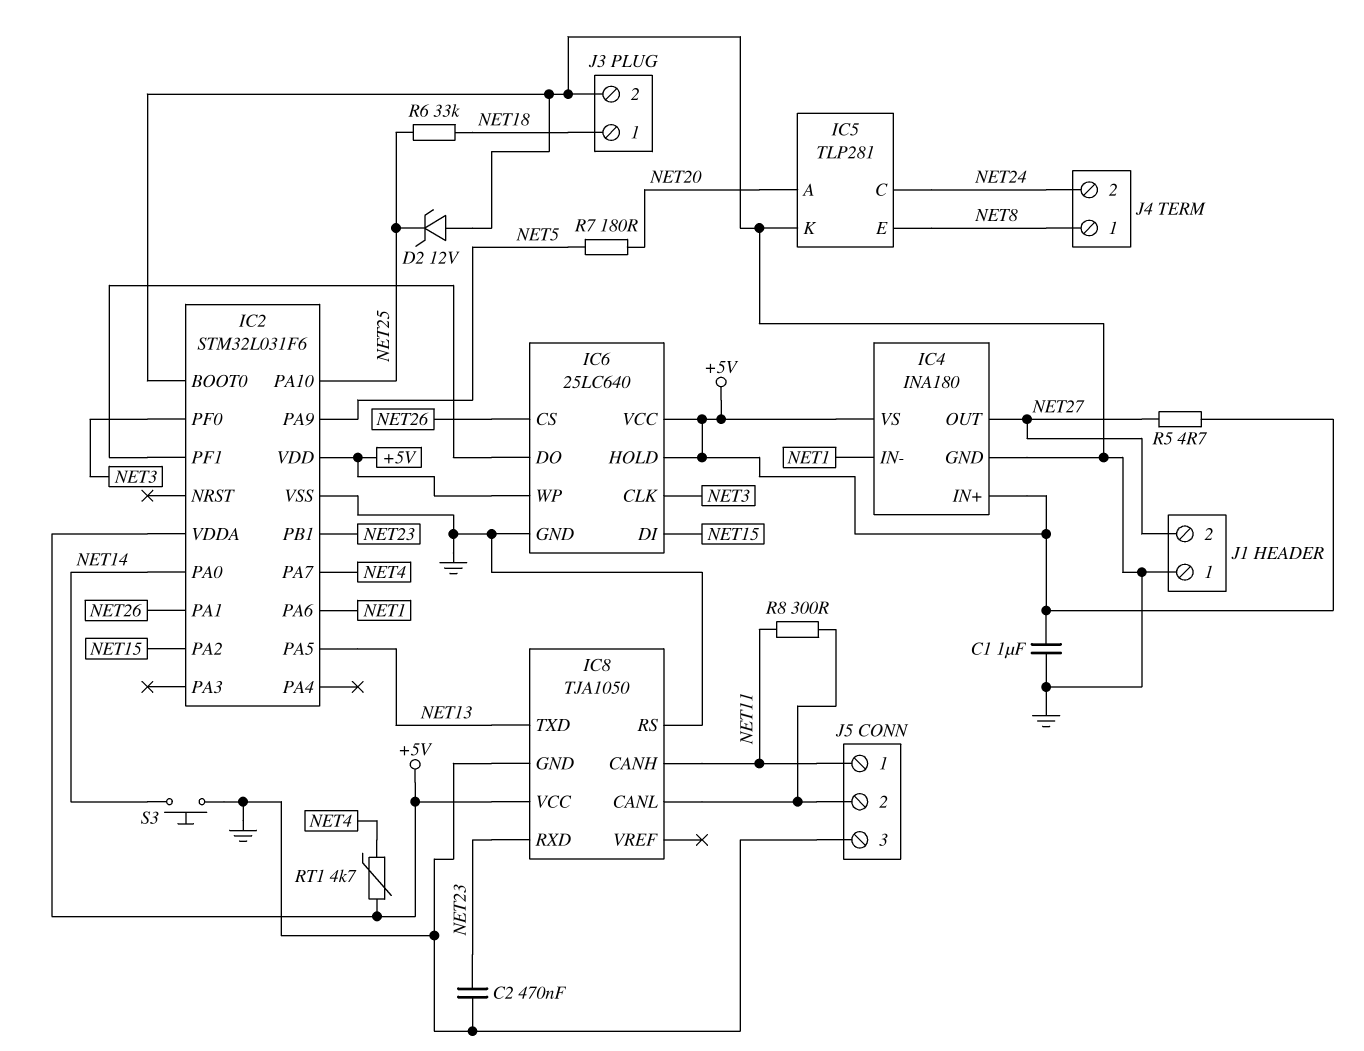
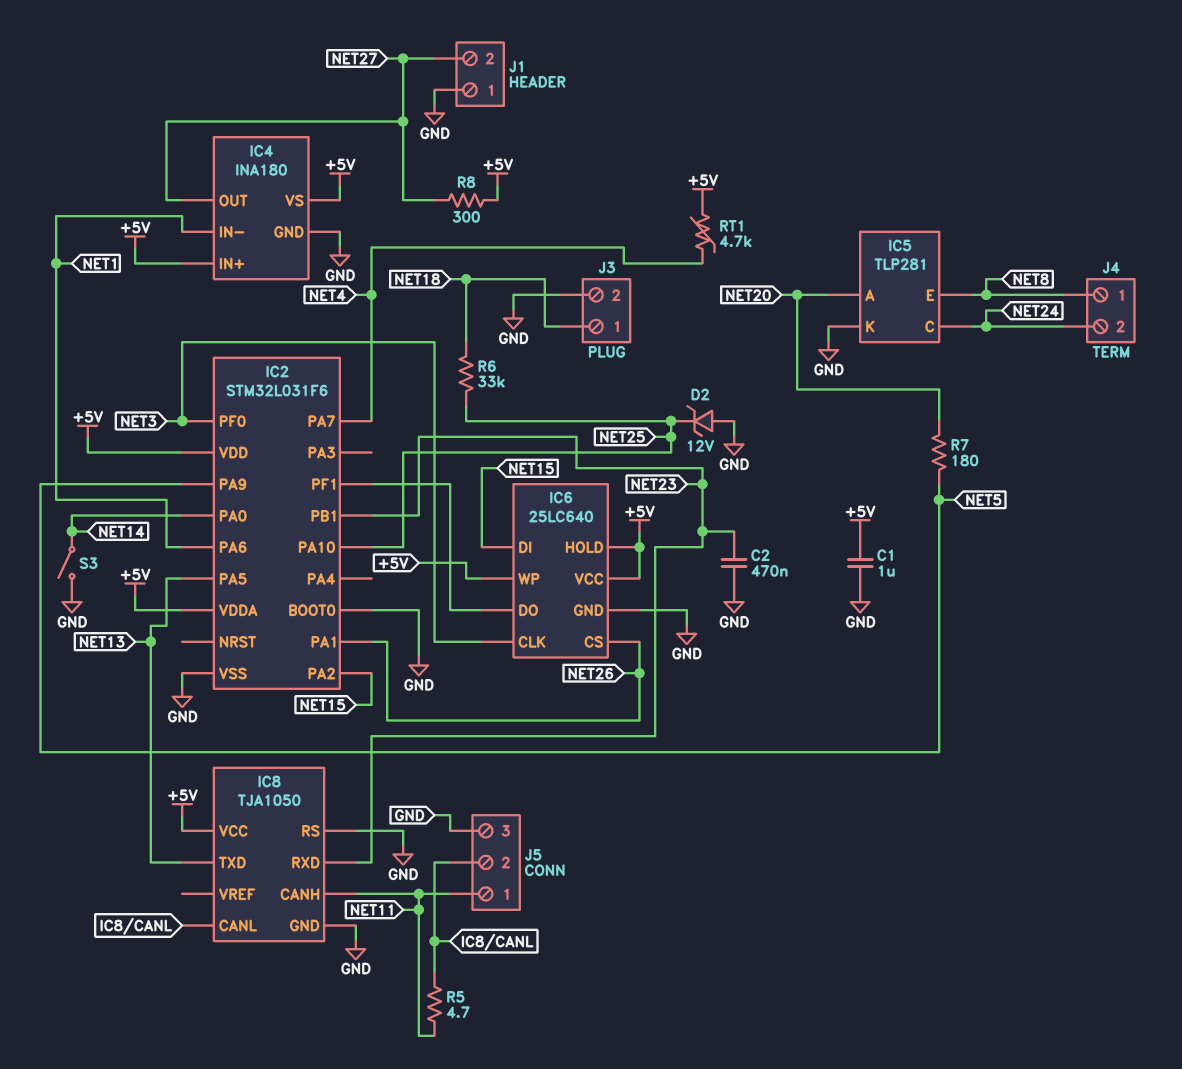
R5: 4.7 (+5V, NET27) -> 4.7 (IC8/CANL, NET11)
R8: 300 (IC8/CANL, NET11) -> 300 (+5V, NET27)
S3: button (GND, NET14) -> switch (GND, NET14)

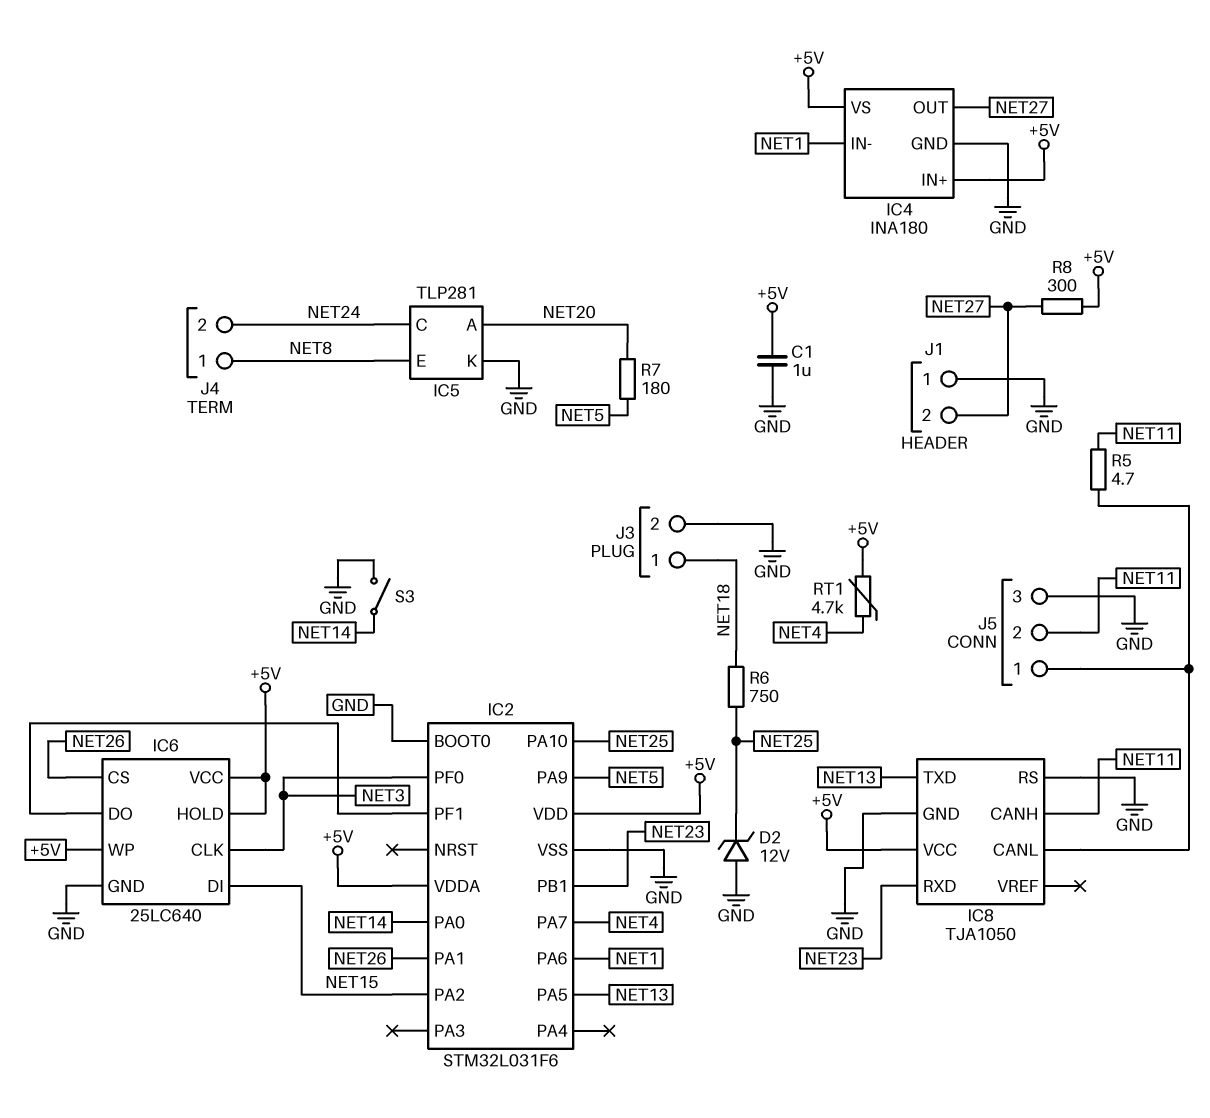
C2: 470nF (GND, NET23) -> none
J5 pin 1: NET11 -> IC8/CANL
J5 pin 2: IC8/CANL -> NET11
R6: 33k (NET18, NET25) -> 750 (NET18, NET25)

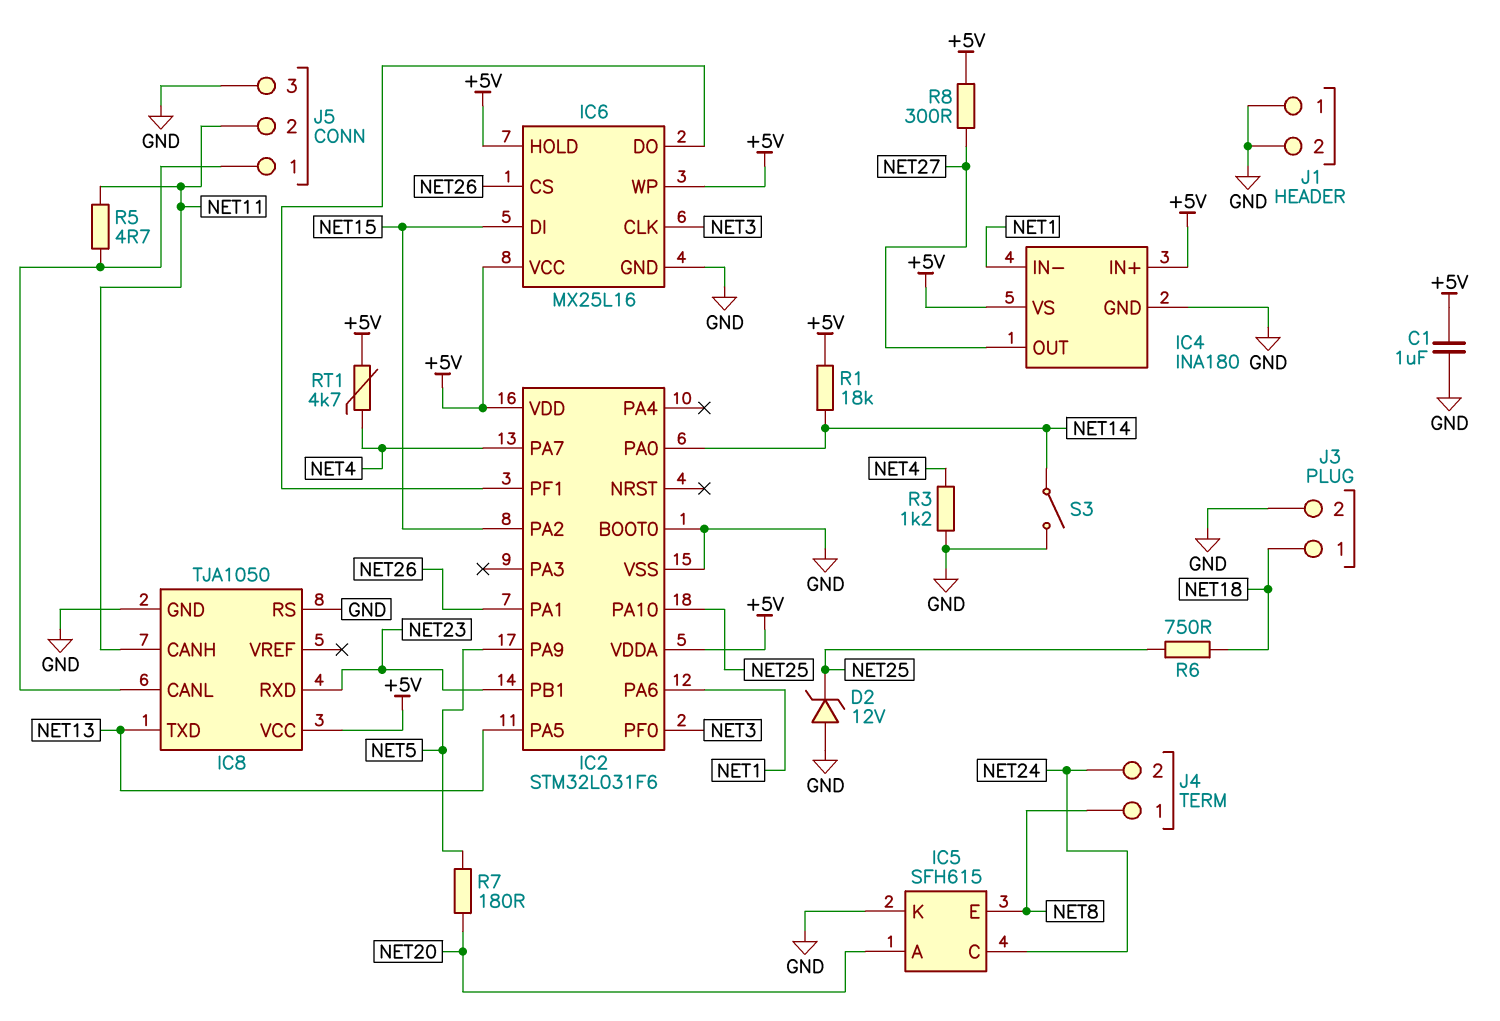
IC5: TLP281 -> SFH615
IC6: 25LC640 -> MX25L16
J1 pin 2: NET27 -> GND
R1: none -> 18k (+5V, NET14)
R3: none -> 1.2k (GND, NET4)

